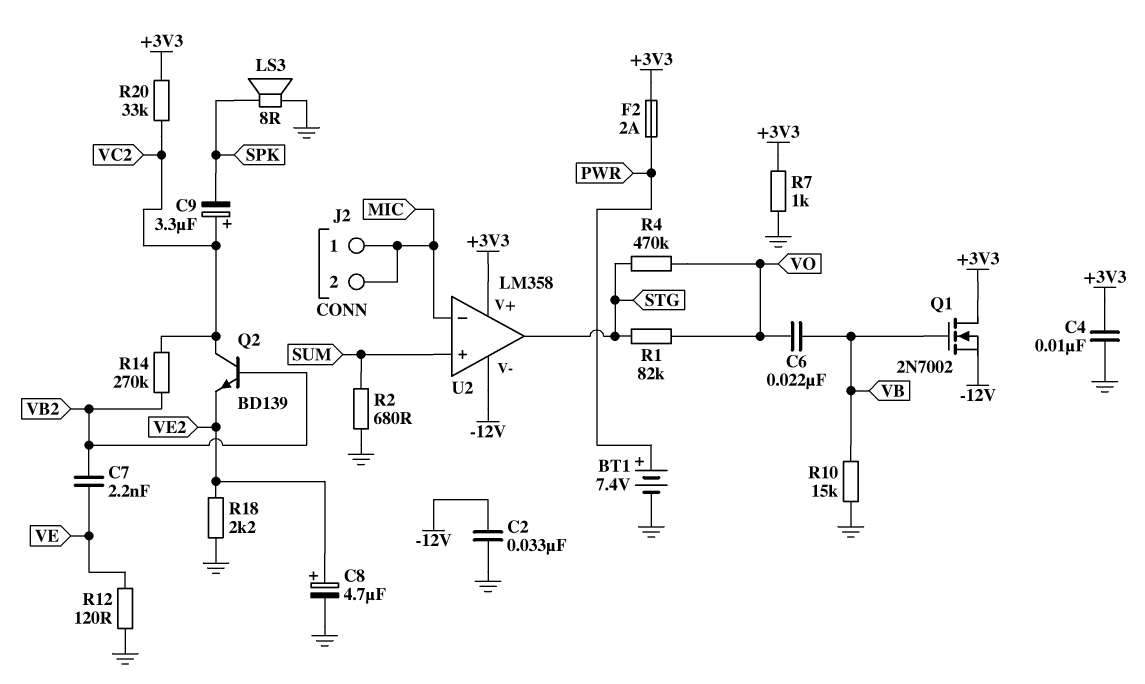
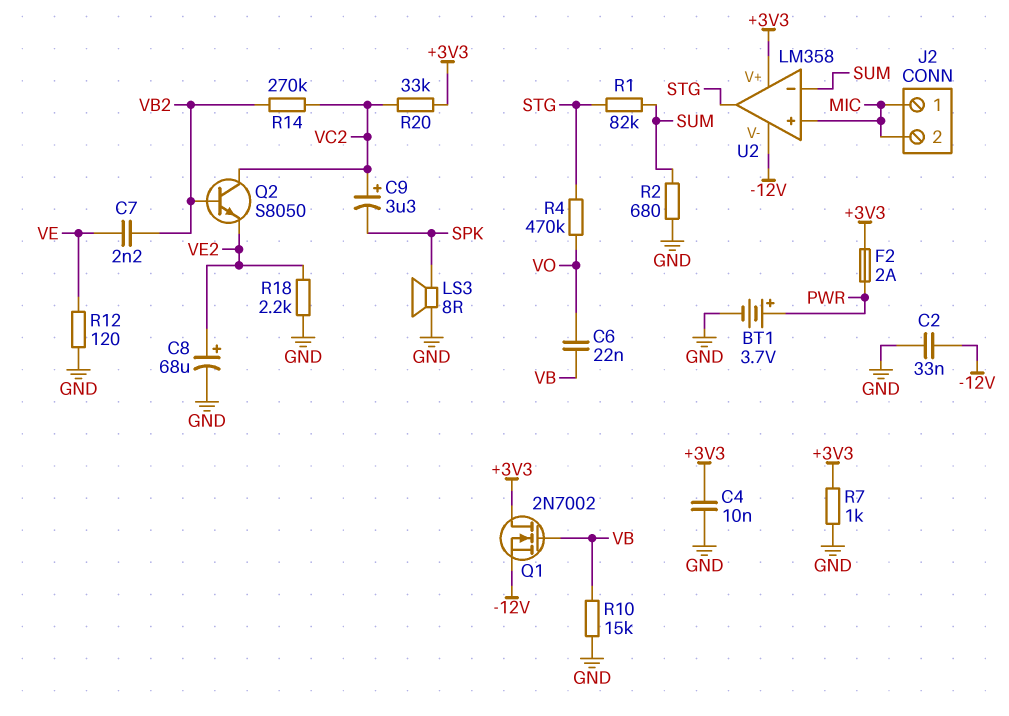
BT1: 7.4V (plus PWR, minus GND) -> 3.7V (plus PWR, minus GND)
C8: 4.7uF (plus VE2, minus GND) -> 68uF (plus VE2, minus GND)
Q2: NPN BD139 (B VB2, C VC2, E VE2) -> NPN S8050 (B VB2, C VC2, E VE2)
R1: 82k (STG, VO) -> 82k (STG, SUM)
U2 pin in+: SUM -> MIC
U2 pin in-: MIC -> SUM

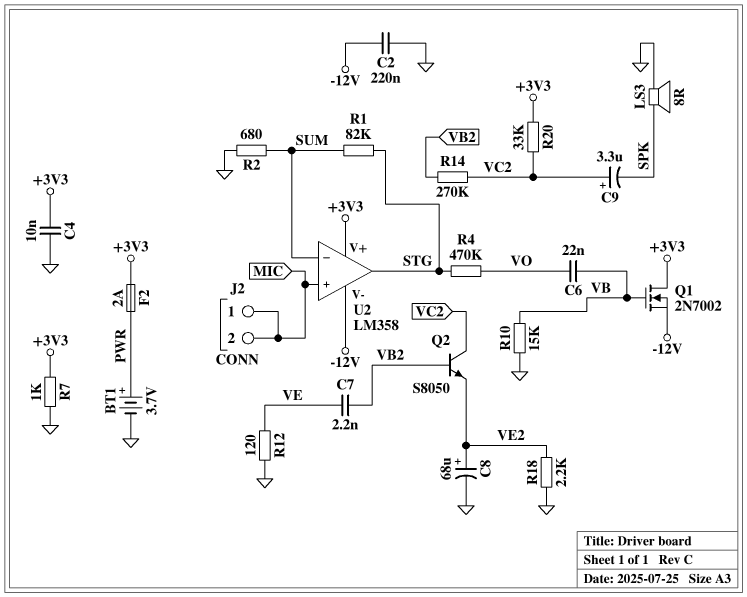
C2: 33nF (-12V, GND) -> 220nF (-12V, GND)

